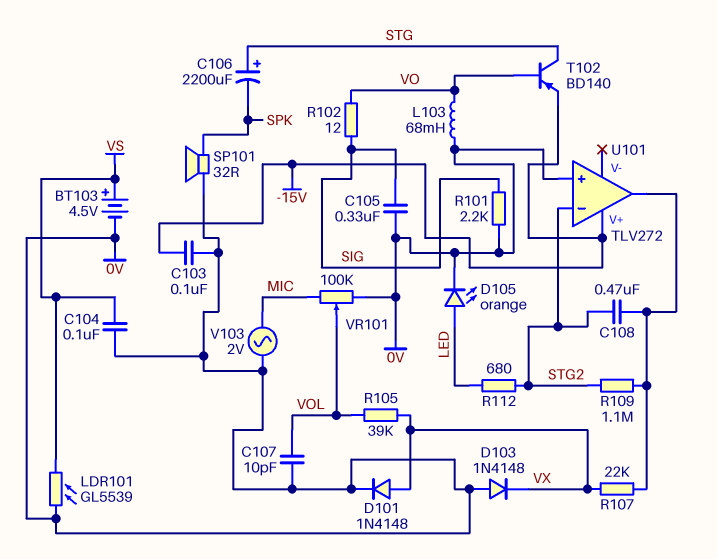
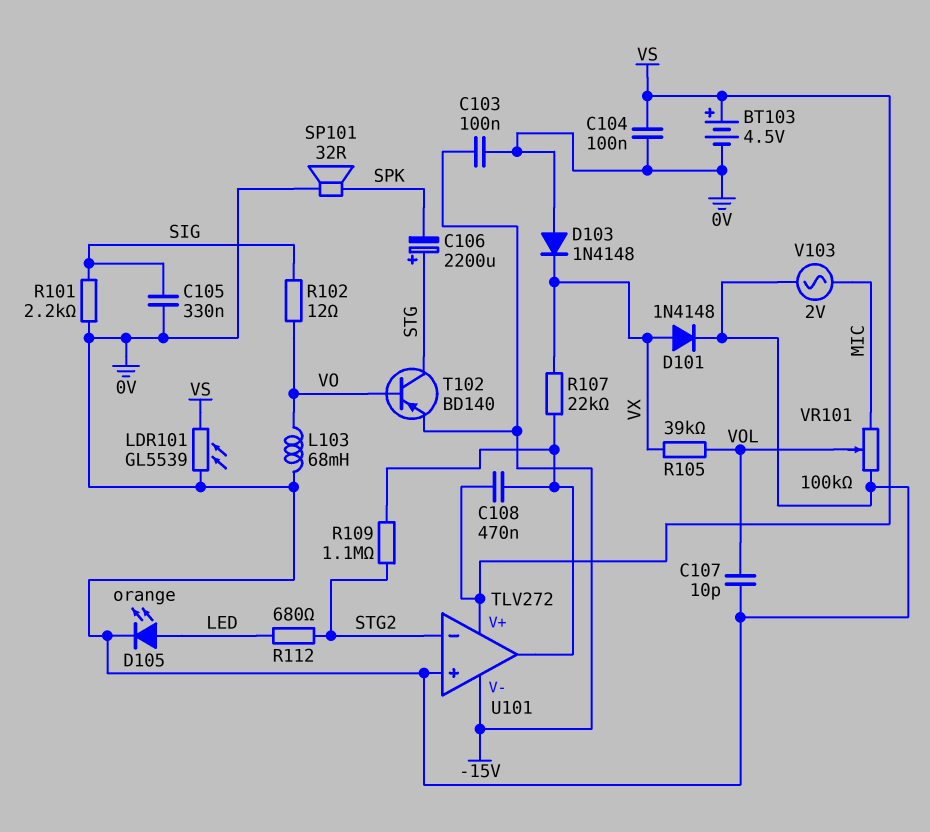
C108: 470nF (STG2, U101/out) -> 470nF (U101/out, VS)
U101 pin V+: -15V -> VS
U101 pin V-: none -> -15V

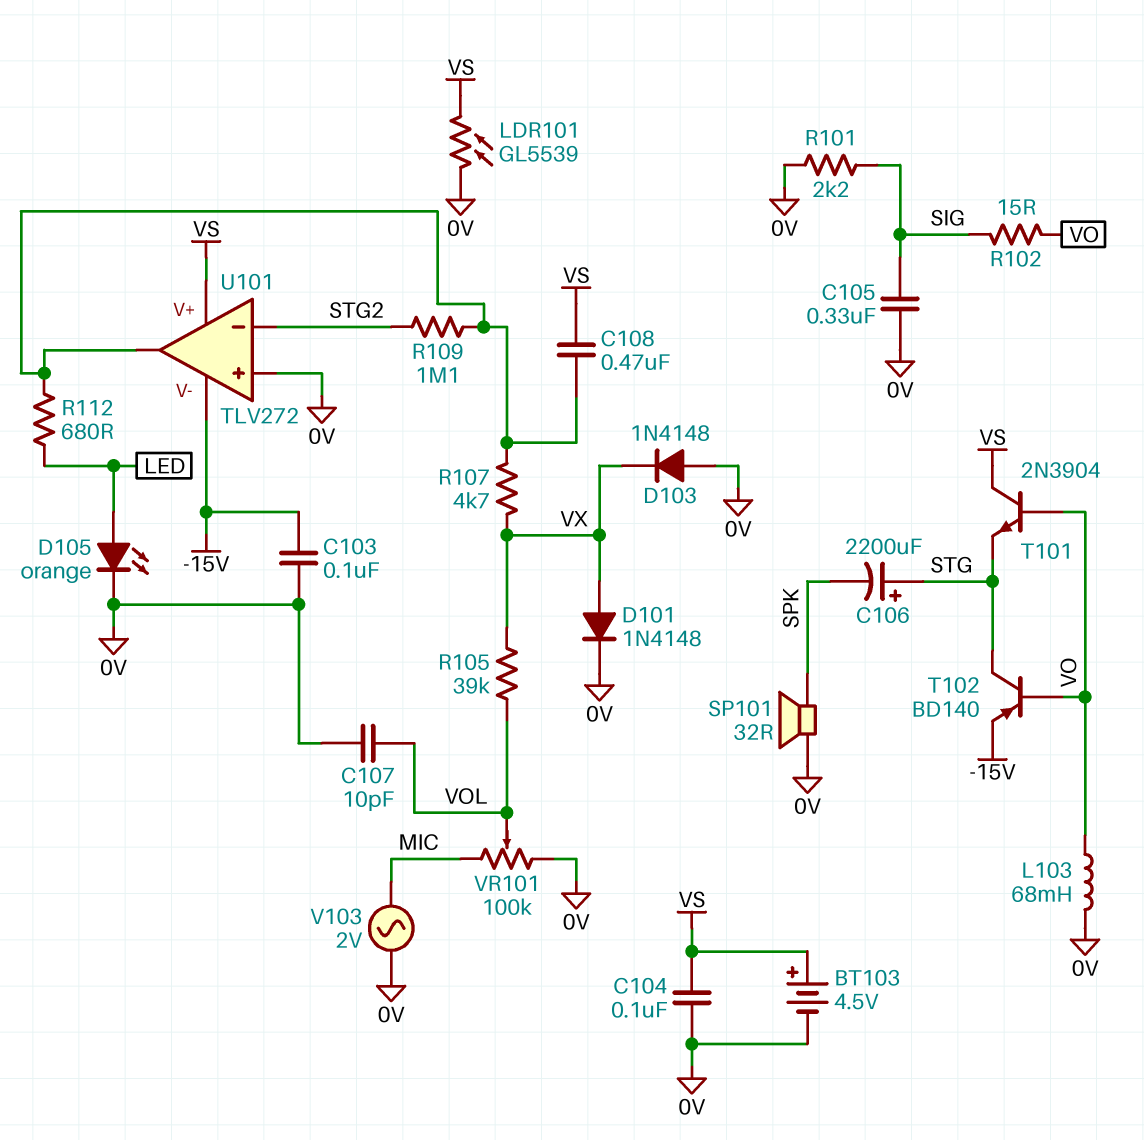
R102: 12 (SIG, VO) -> 15 (SIG, VO)
R107: 22k (U101/out, VX) -> 4.7k (U101/out, VX)
R112: 680 (LED, STG2) -> 680 (LED, U101/out)
T101: none -> NPN 2N3904 (B VO, C VS, E STG)

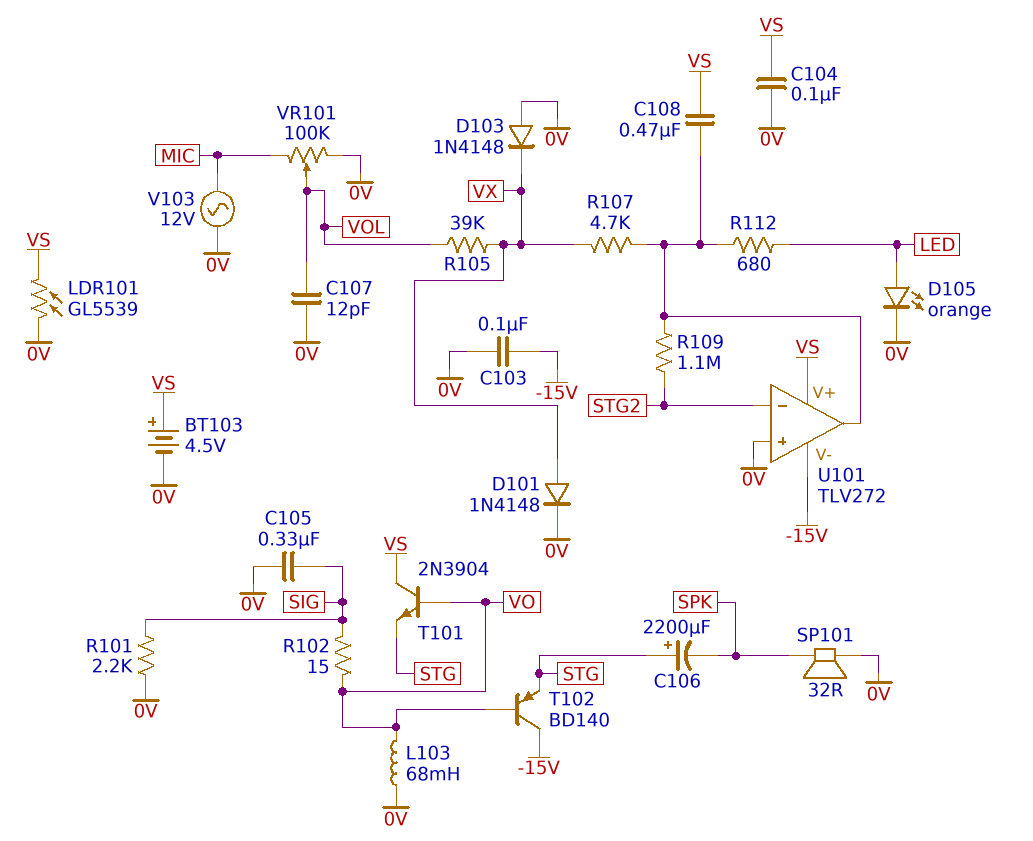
C107: 10pF (0V, VOL) -> 12pF (0V, VOL)
T102: PNP BD140 (B VO, C STG, E -15V) -> PNP BD140 (B VO, C -15V, E STG)
V103: AC 2V (0V, MIC) -> AC 12V (0V, MIC)

